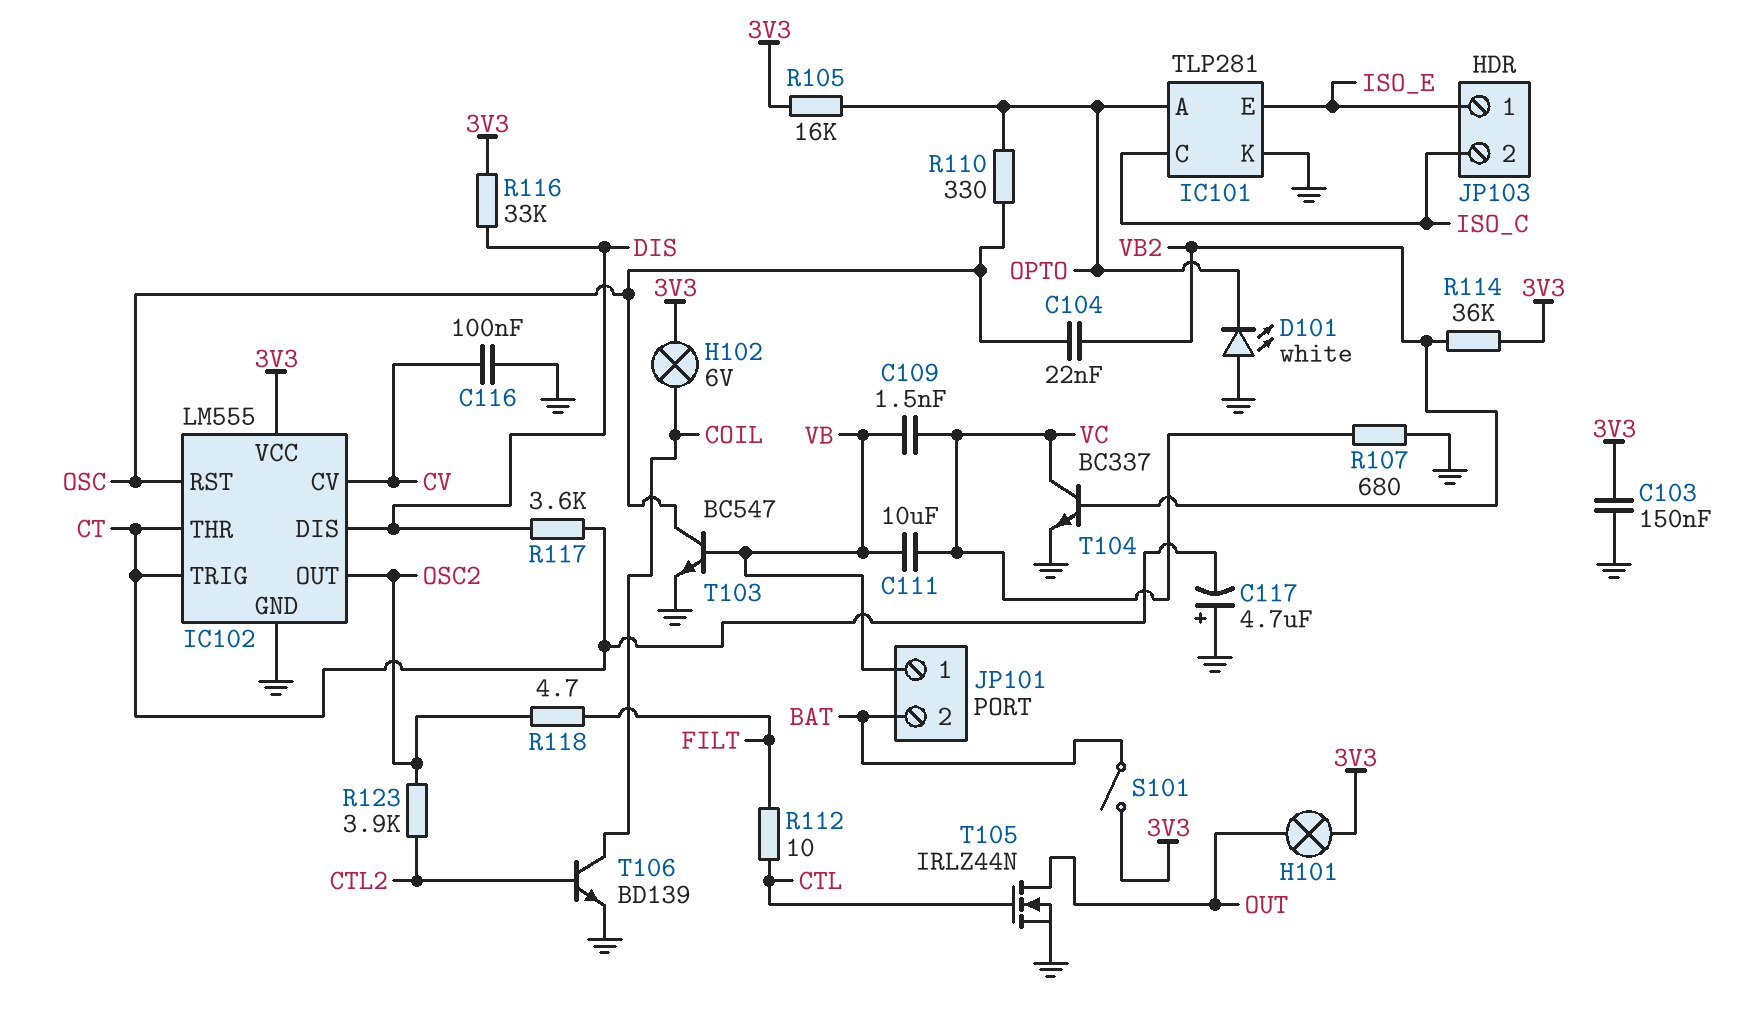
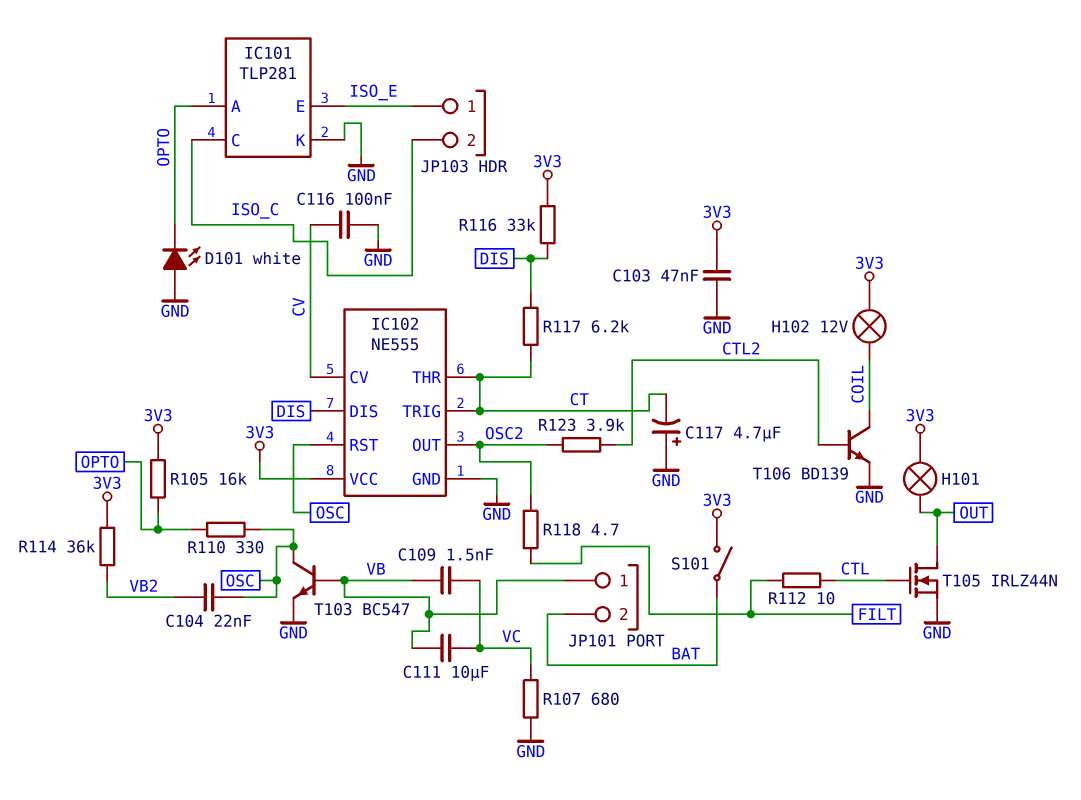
C103: 150nF (3V3, GND) -> 47nF (3V3, GND)
H102: lamp 6V (3V3, COIL) -> lamp 12V (3V3, COIL)
IC102: LM555 -> NE555
R117: 3.6k (CT, DIS) -> 6.2k (CT, DIS)
T104: NPN BC337 (B VB2, C VC, E GND) -> none

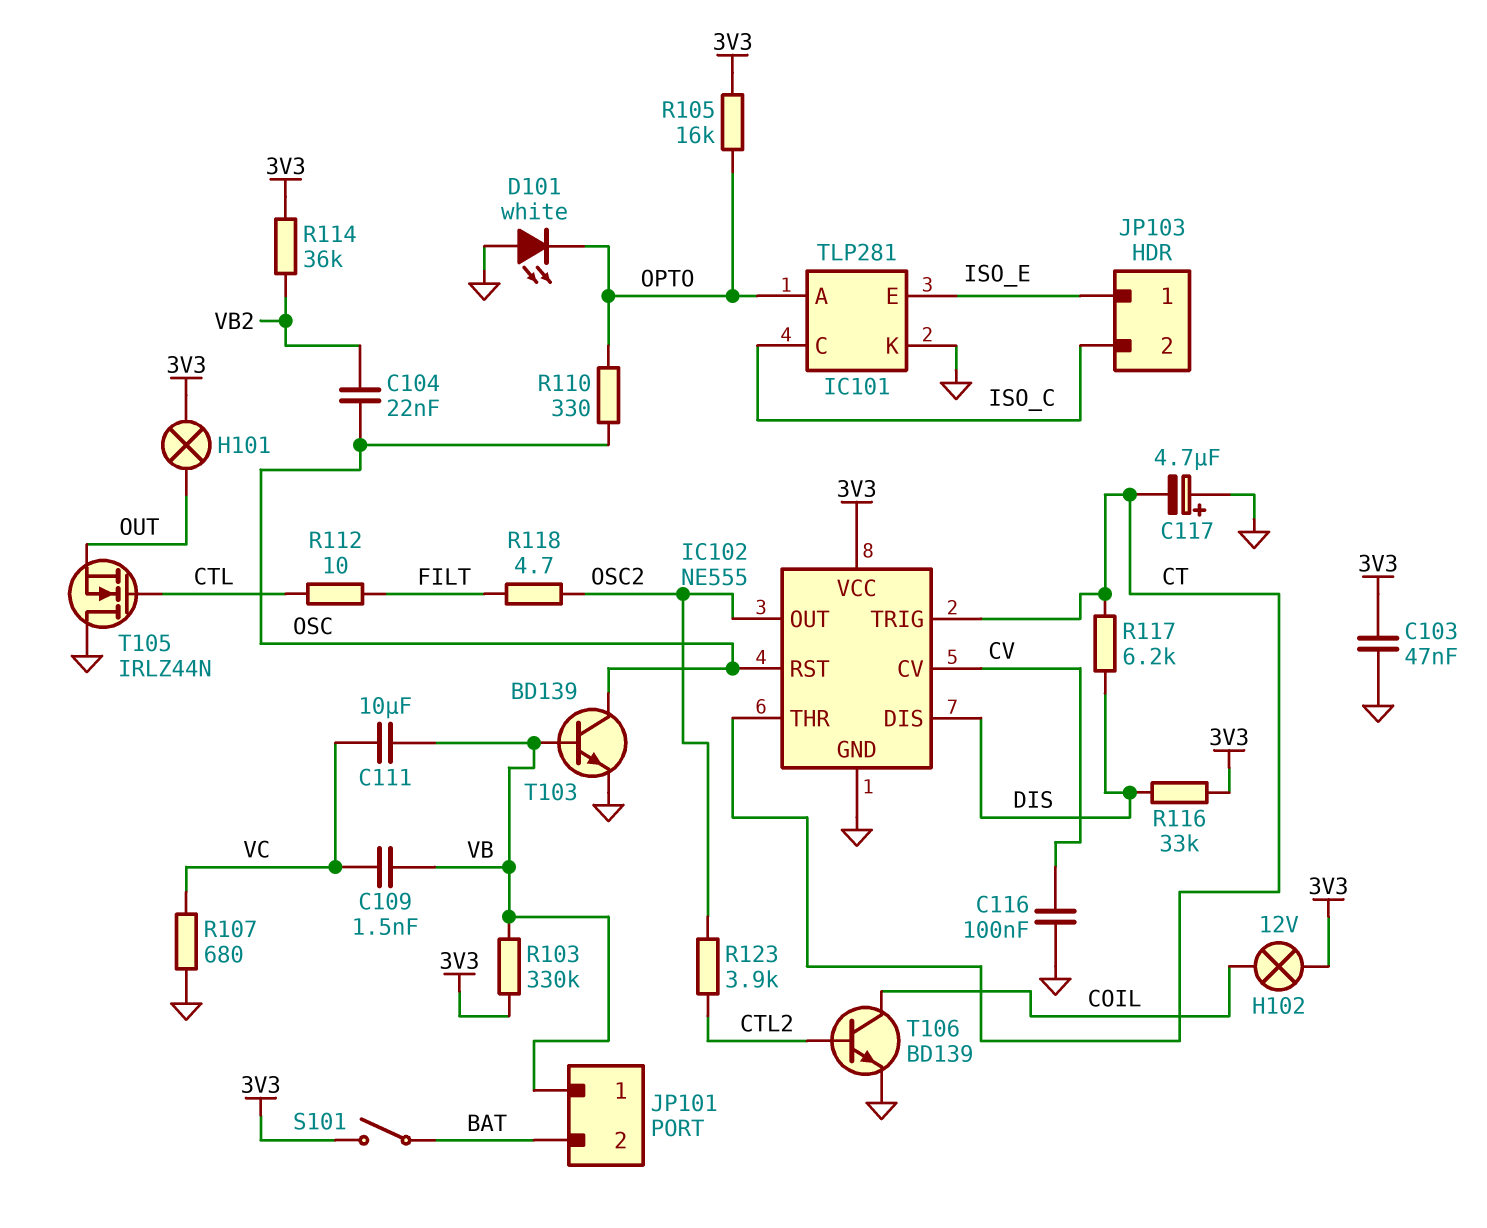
R103: none -> 330k (3V3, VB)
T103: NPN BC547 (B VB, C OSC, E GND) -> NPN BD139 (B VB, C OSC, E GND)
T105: NMOS IRLZ44N (G CTL, D OUT, S GND) -> NMOS IRLZ44N (G CTL, D GND, S OUT)

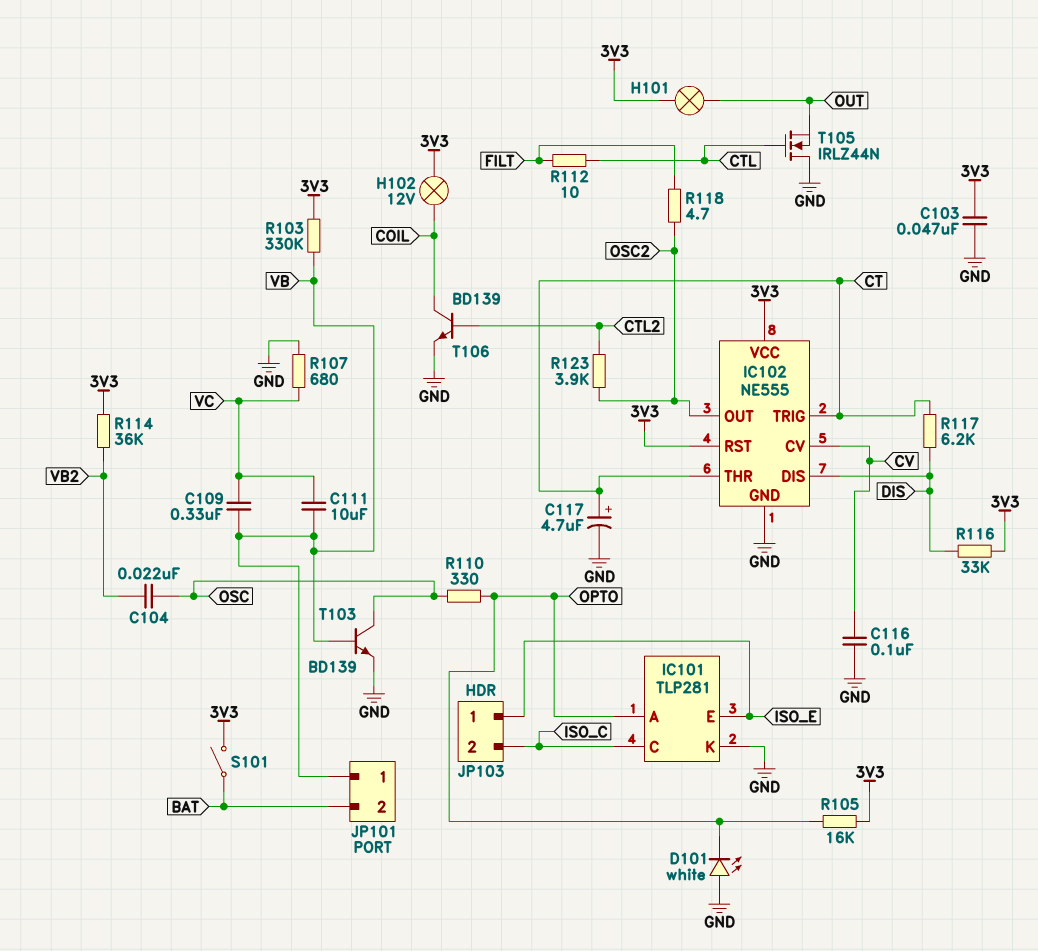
C109: 1.5nF (VB, VC) -> 330nF (VB, VC)
C117: 4.7uF (plus GND, minus CT) -> 4.7uF (plus CT, minus GND)
IC102 pin RST: OSC -> 3V3

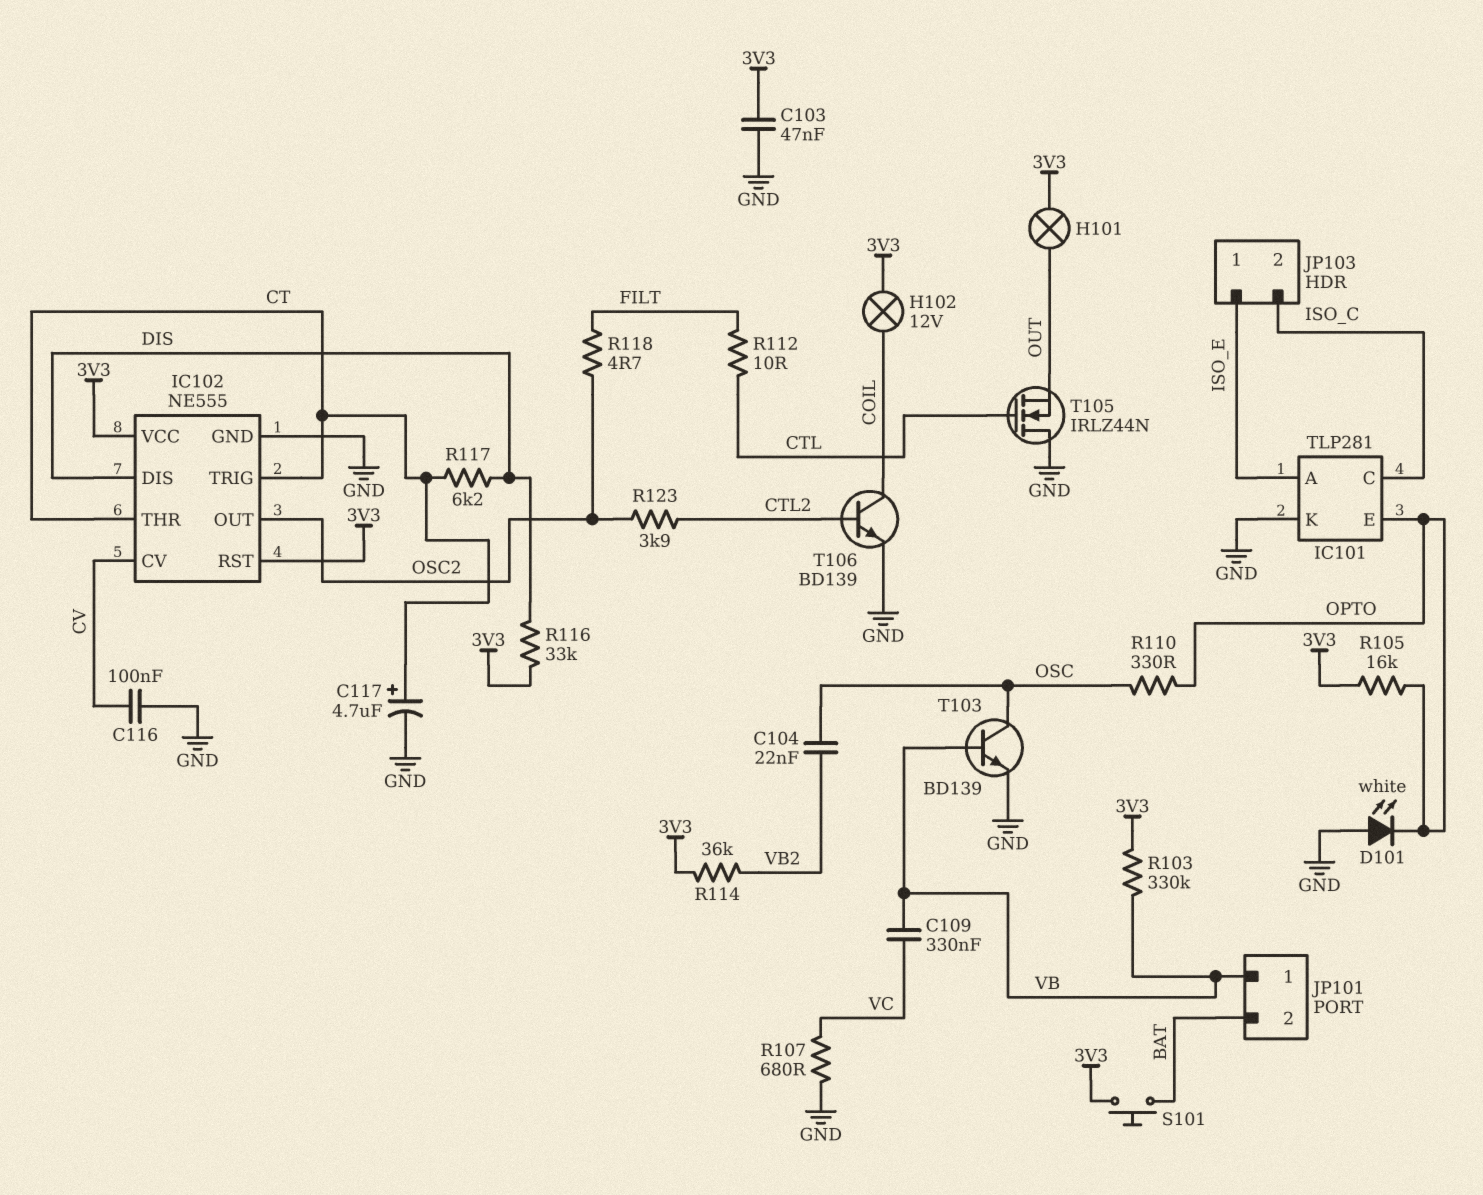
C111: 10uF (VB, VC) -> none
IC101 pin A: OPTO -> ISO_E
IC101 pin E: ISO_E -> OPTO
S101: switch (3V3, BAT) -> button (3V3, BAT)

